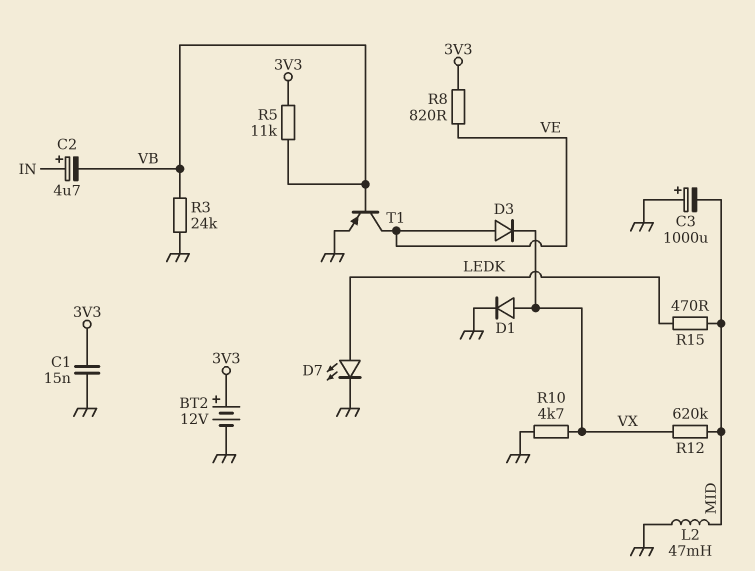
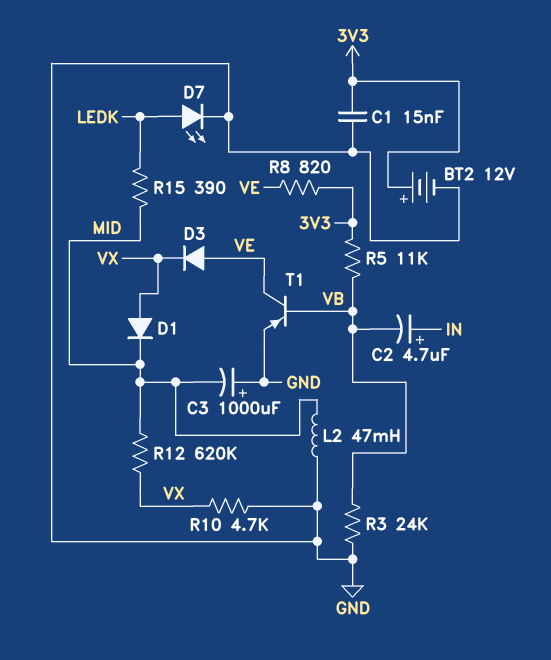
D1: diode (A VX, K GND) -> diode (A VX, K MID)
R15: 470 (LEDK, MID) -> 390 (LEDK, MID)

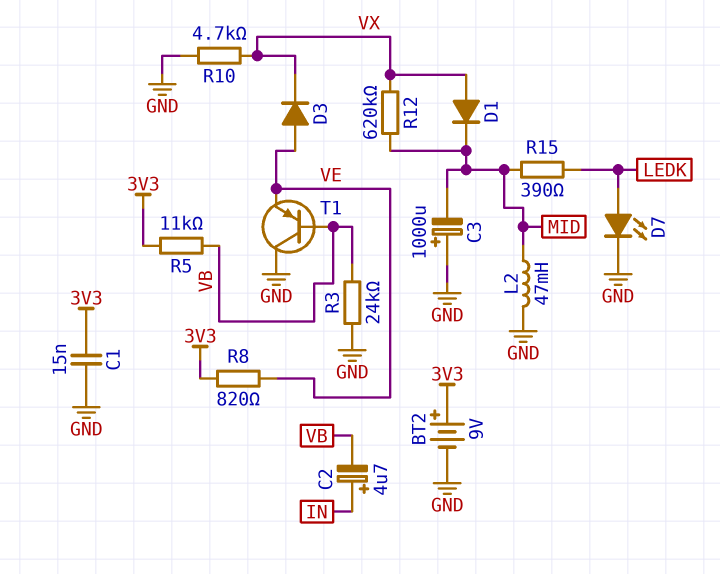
BT2: 12V (plus 3V3, minus GND) -> 9V (plus 3V3, minus GND)
T1: PNP (B VB, C VE, E GND) -> PNP (B VB, C GND, E VE)

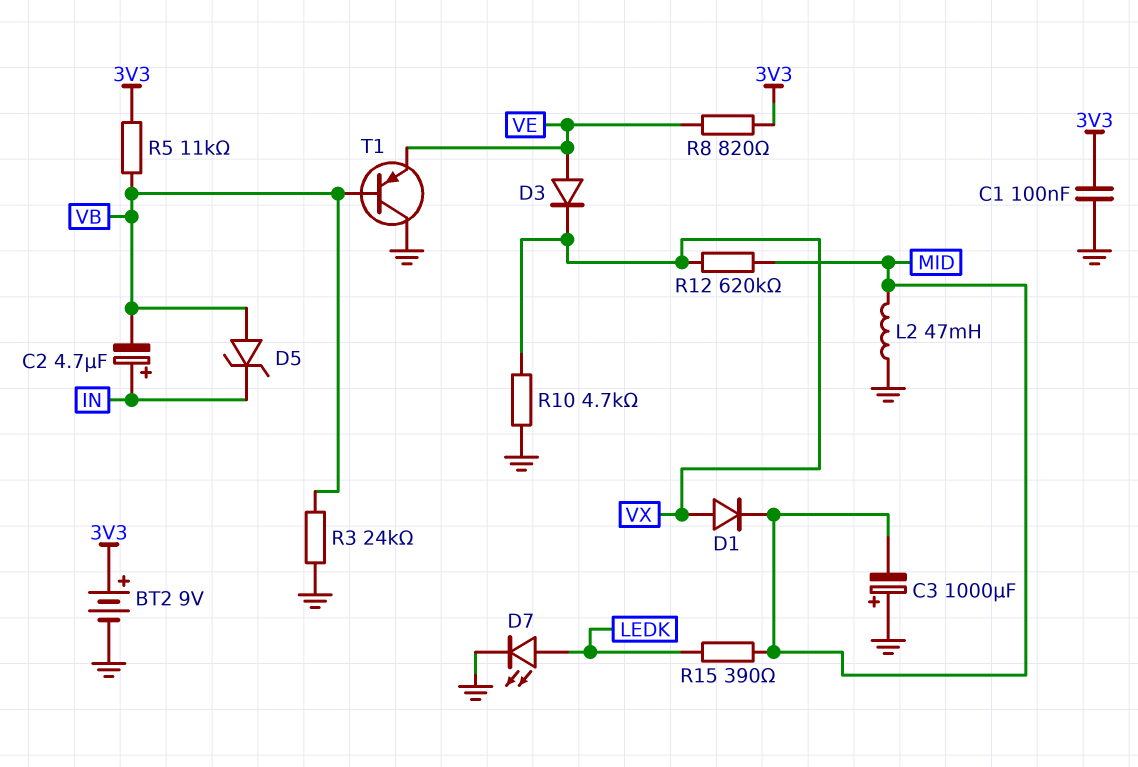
C1: 15nF (3V3, GND) -> 100nF (3V3, GND)
D5: none -> zener (A VB, K IN)

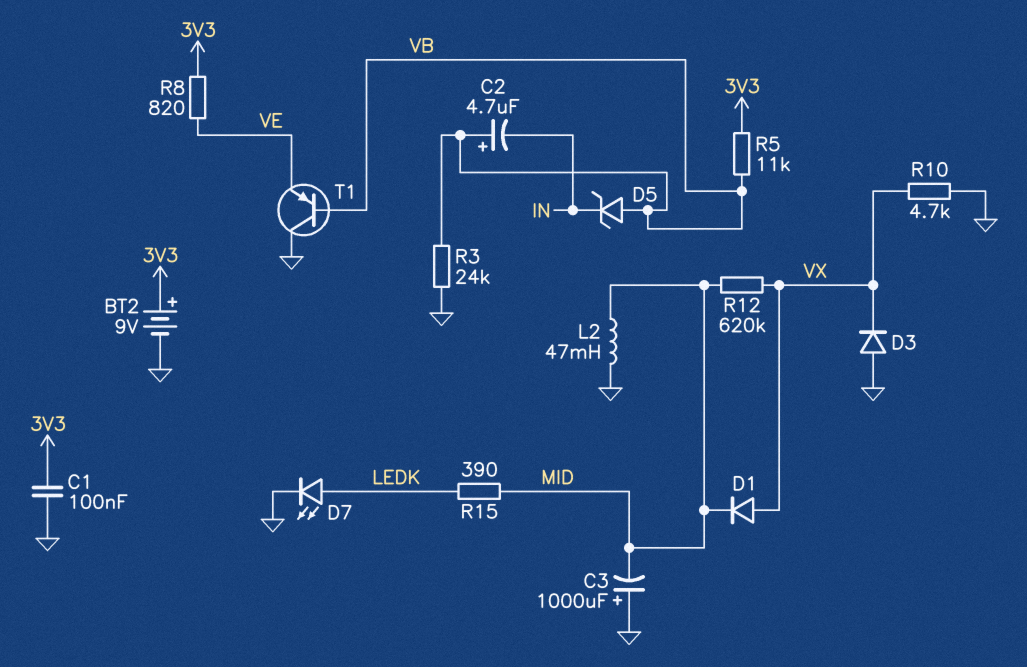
C2: 4.7uF (plus IN, minus VB) -> 4.7uF (plus VB, minus IN)
D3: diode (A VE, K VX) -> diode (A GND, K VX)

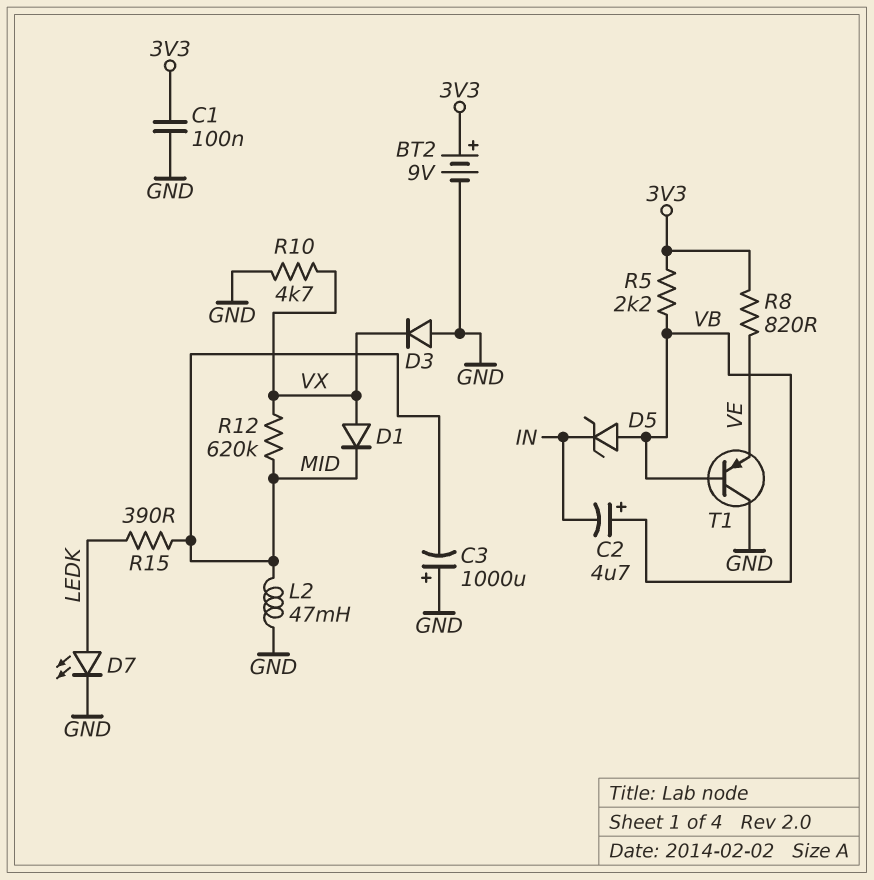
R3: 24k (GND, VB) -> none
R5: 11k (3V3, VB) -> 2.2k (3V3, VB)

